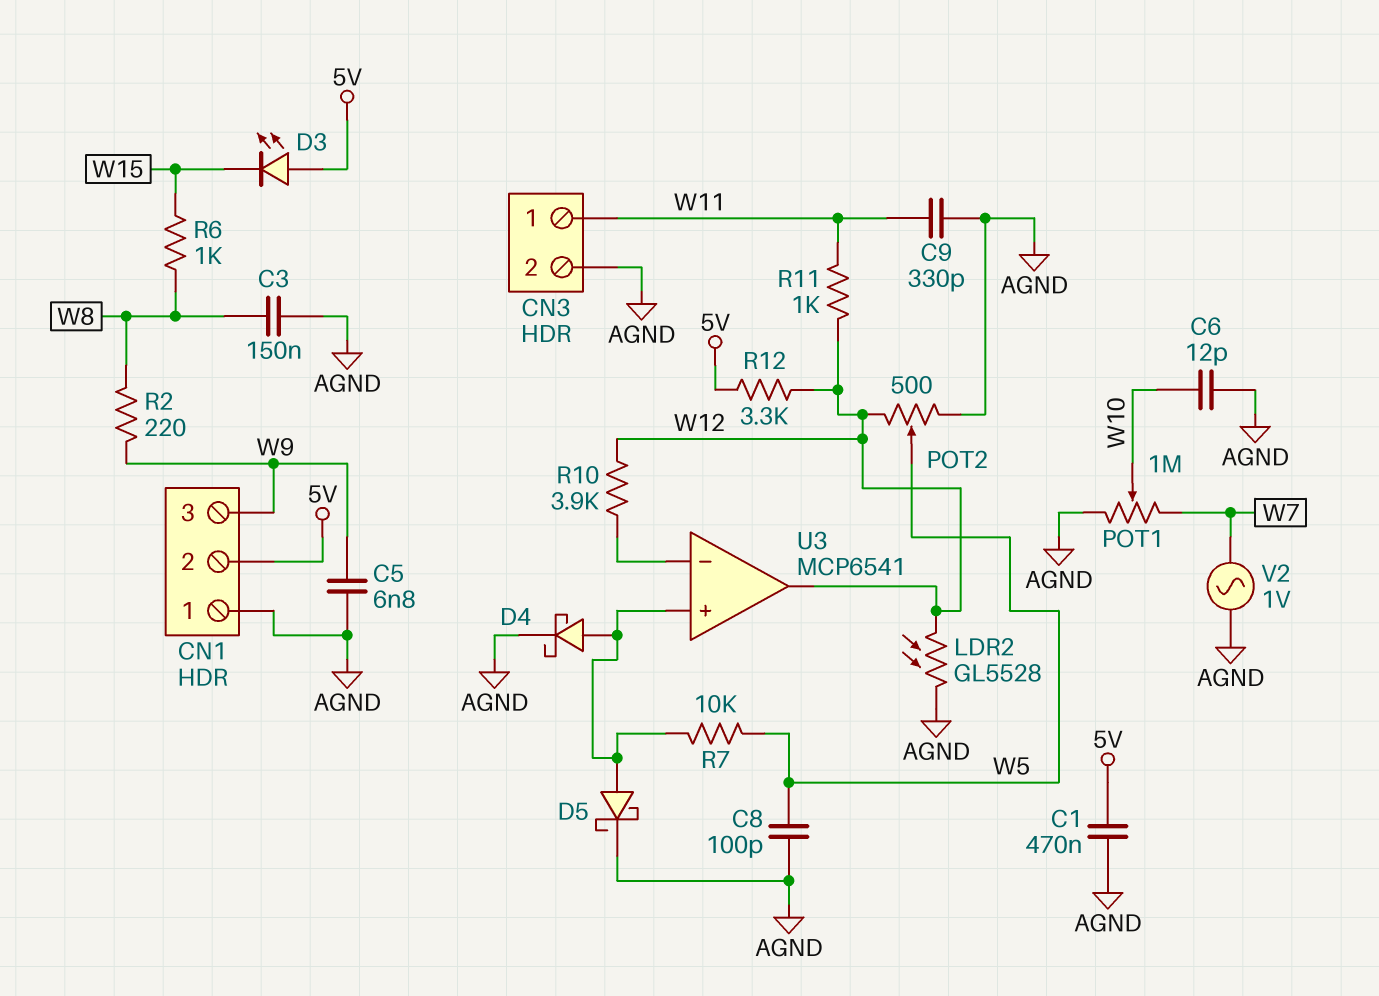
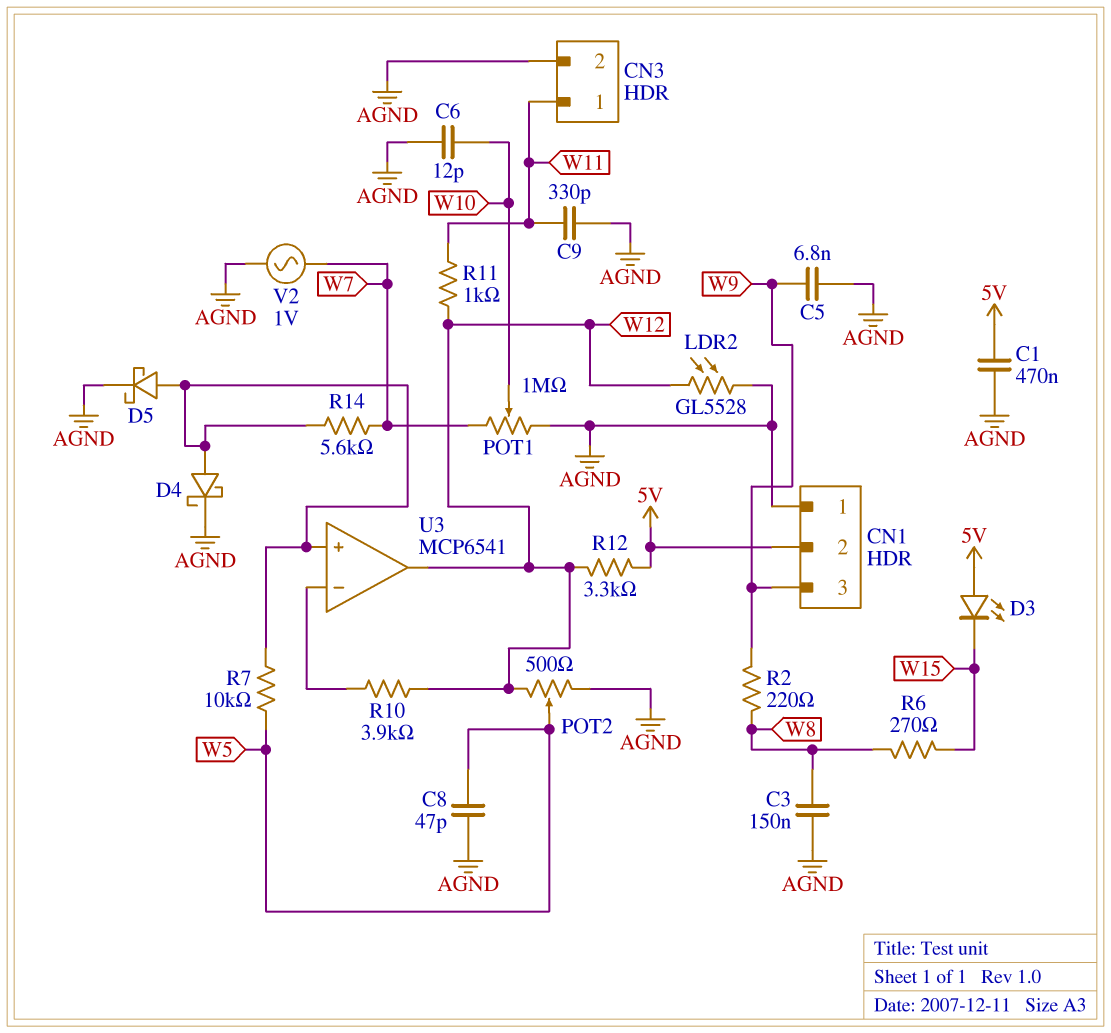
C8: 100pF (AGND, W5) -> 47pF (AGND, W5)
R6: 1k (W8, W15) -> 270 (W8, W15)
R14: none -> 5.6k (U3/in+, W7)

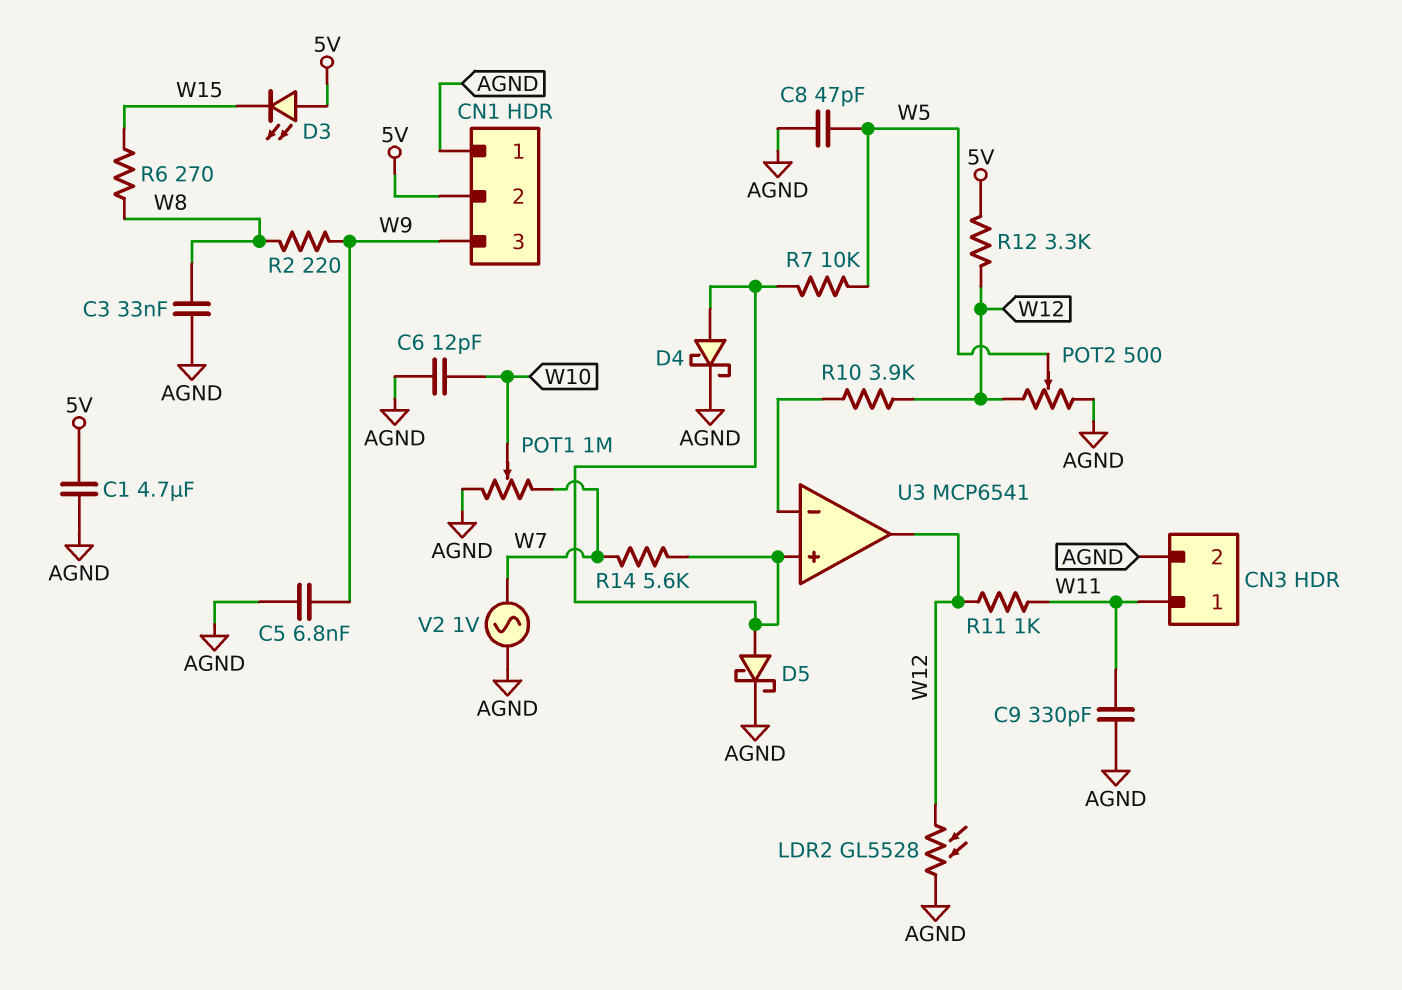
C1: 470nF (5V, AGND) -> 4.7uF (5V, AGND)
C3: 150nF (AGND, W8) -> 33nF (AGND, W8)

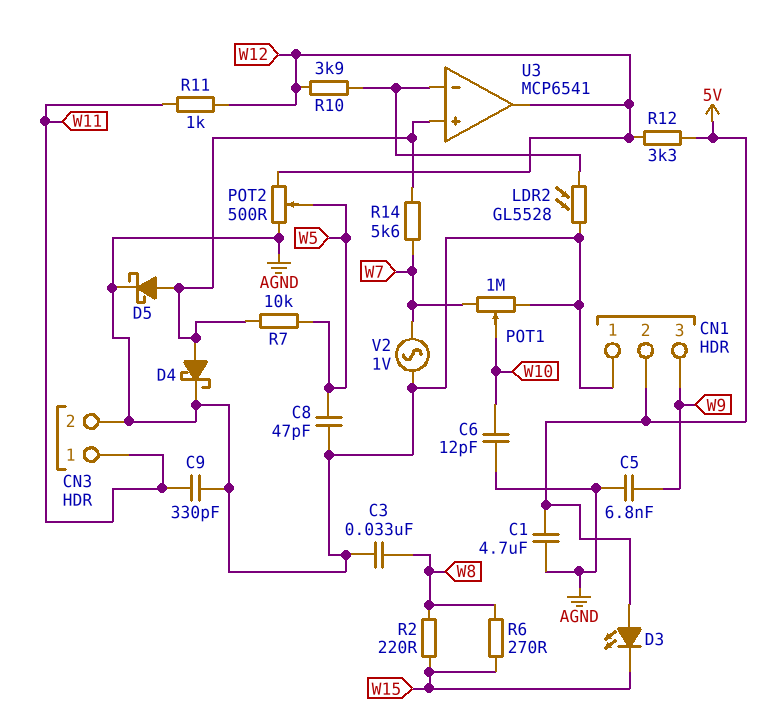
LDR2: GL5528 (AGND, W12) -> GL5528 (AGND, U3/in-)
R2: 220 (W8, W9) -> 220 (W8, W15)

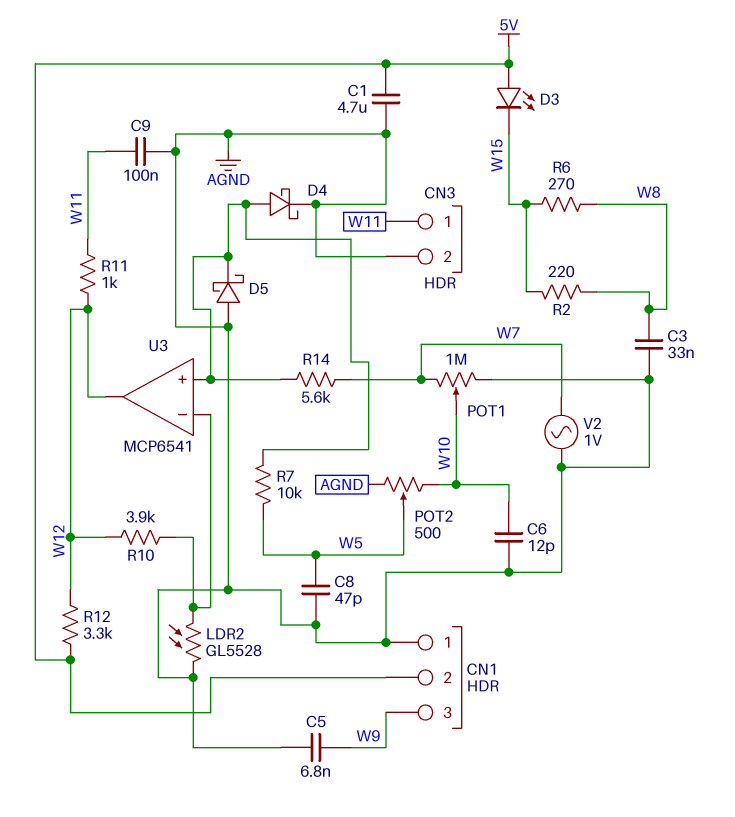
C9: 330pF (AGND, W11) -> 100nF (AGND, W11)
D5: schottky (A U3/in+, K AGND) -> schottky (A AGND, K U3/in+)
POT2: 500 (AGND, W12, wiper W5) -> 500 (AGND, W10, wiper W5)

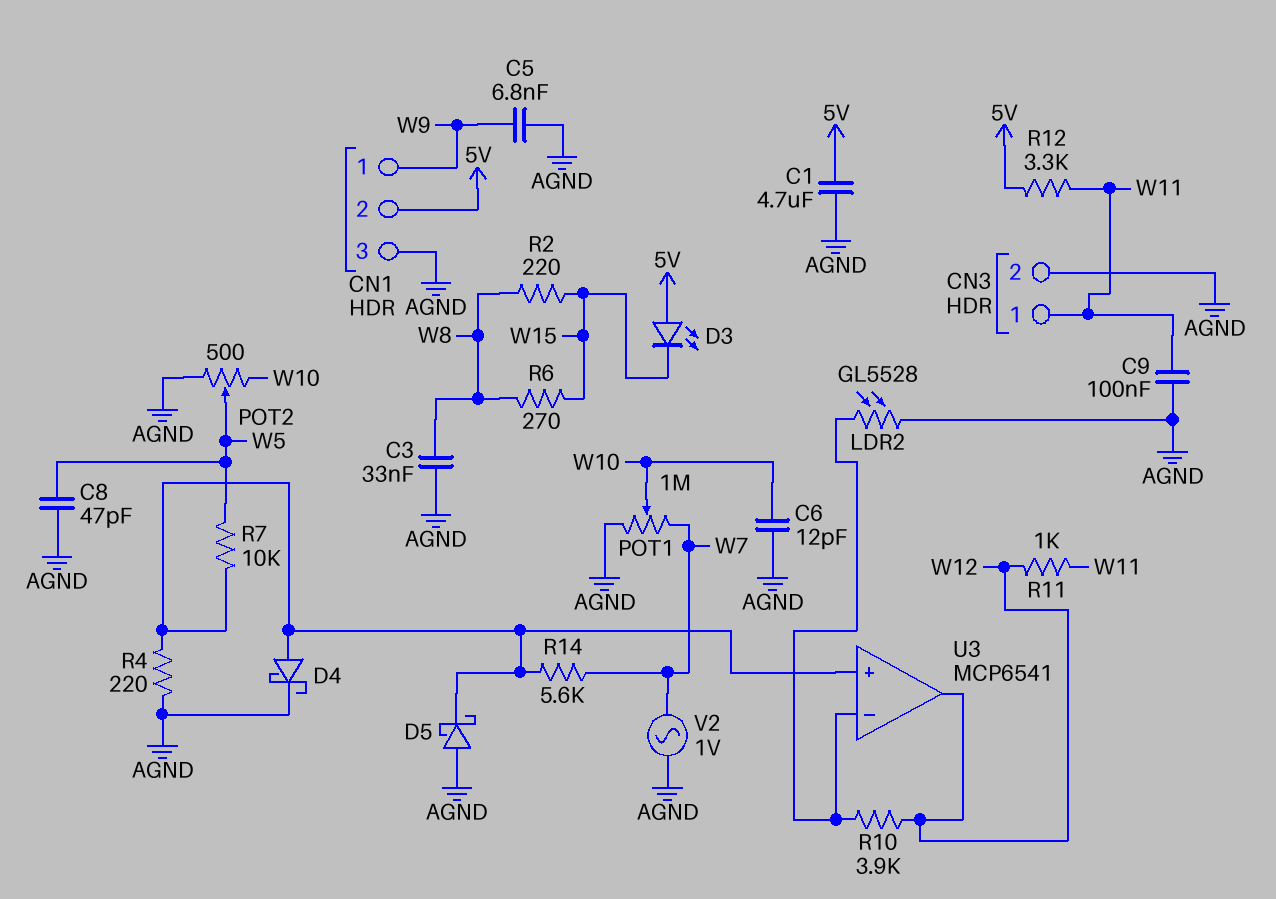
CN1 pin 1: AGND -> W9
CN1 pin 3: W9 -> AGND
R4: none -> 220 (AGND, U3/in+)
R12: 3.3k (5V, W12) -> 3.3k (5V, W11)

